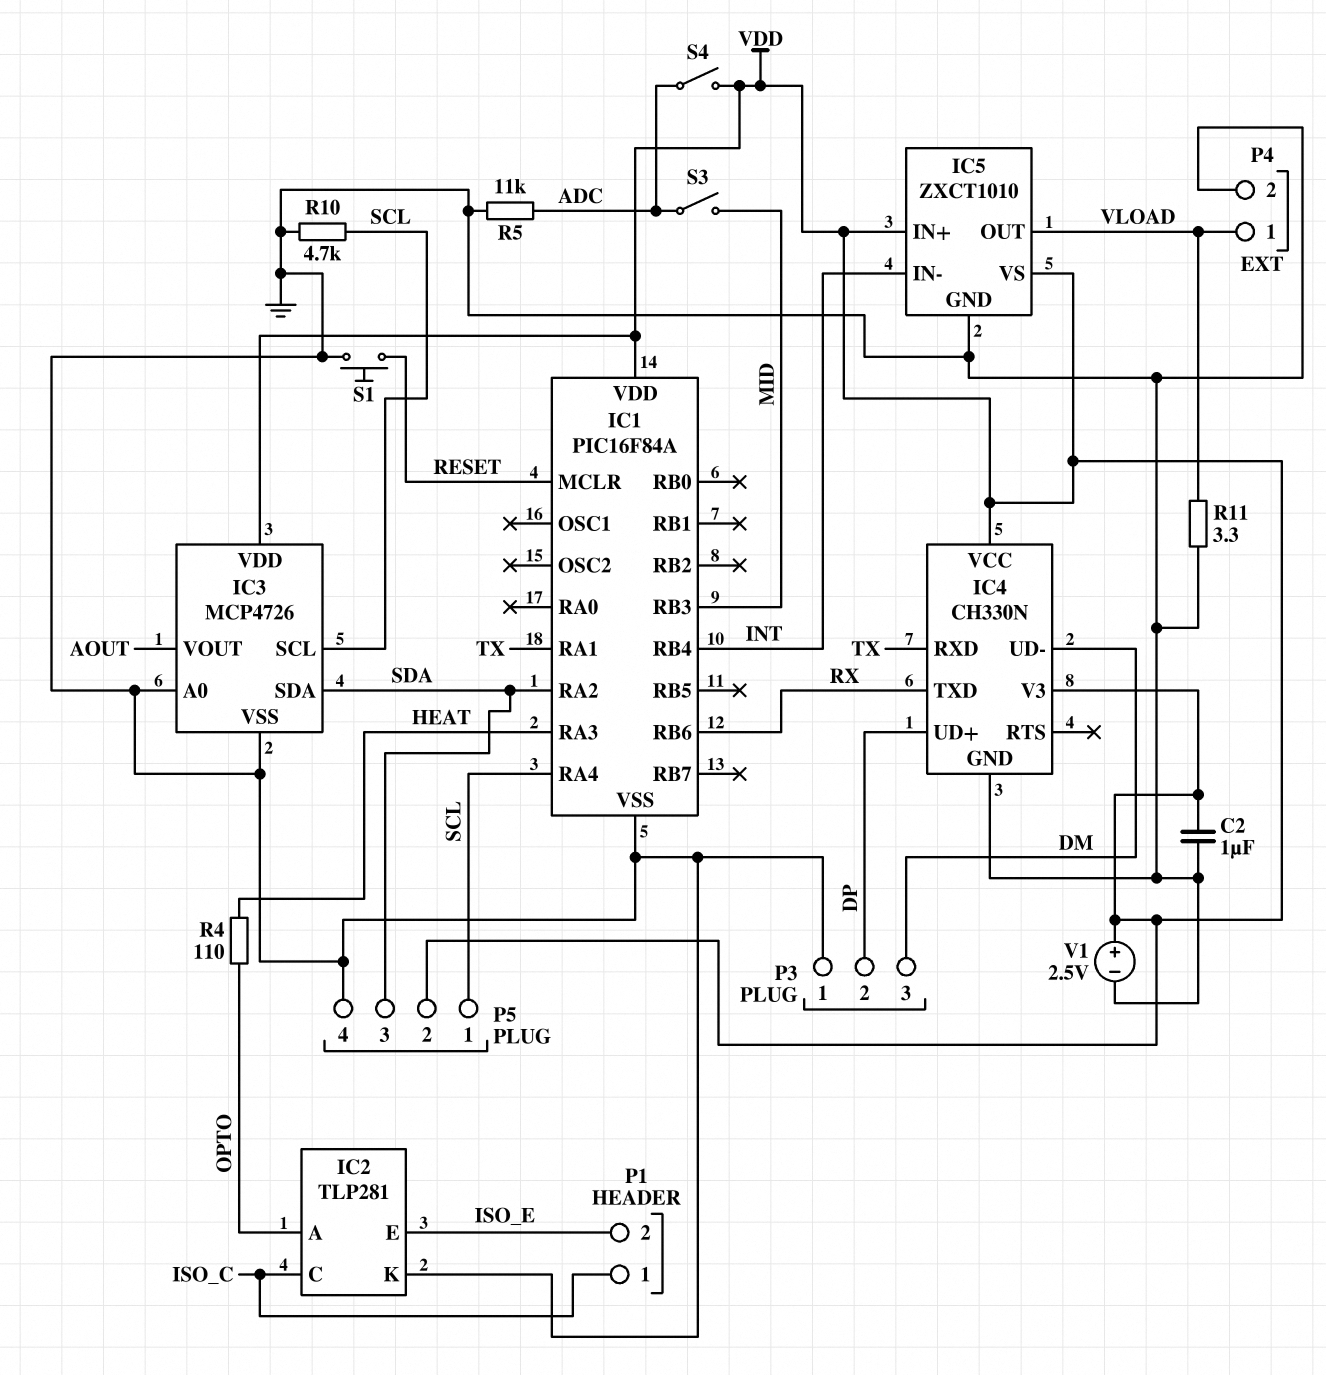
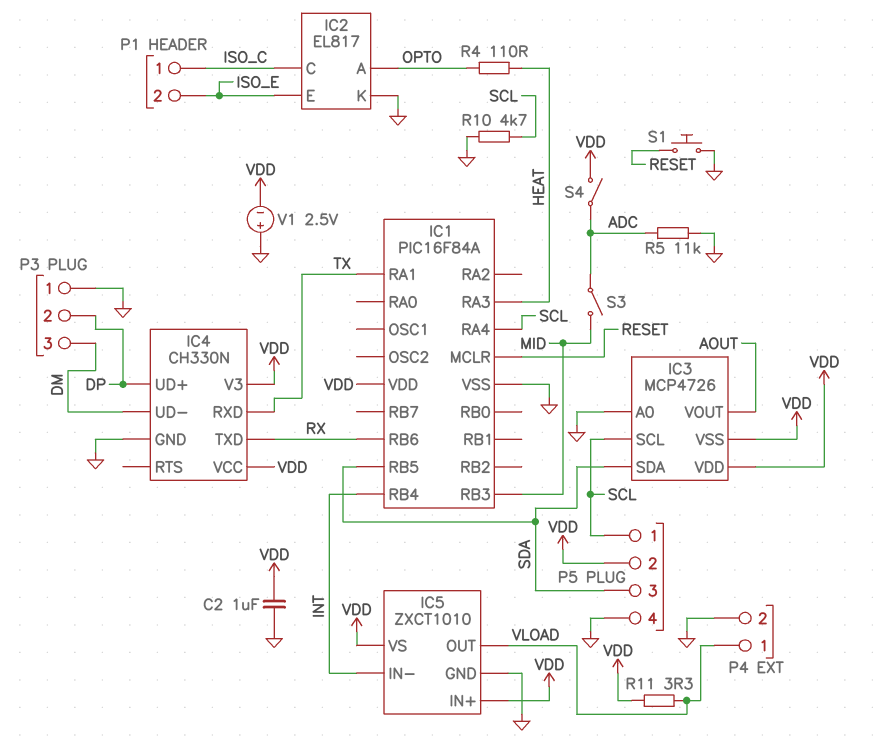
IC1 pin RA2: SDA -> none
IC1 pin RB5: none -> SDA
IC2: TLP281 -> EL817
IC3 pin VSS: GND -> VDD
R11: 3.3 (GND, VLOAD) -> 3.3 (VDD, VLOAD)
V1: 2.5V (plus VDD, minus GND) -> 2.5V (plus GND, minus VDD)

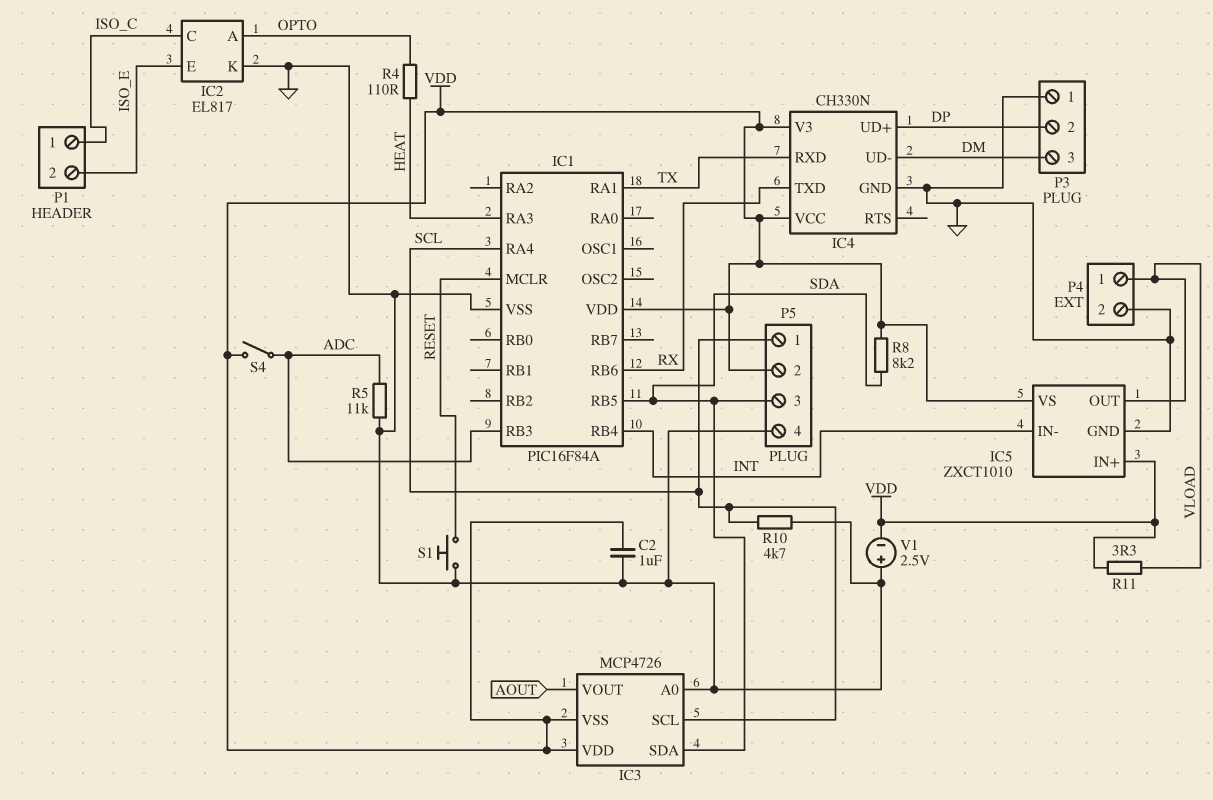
IC1 pin RB3: MID -> ADC
R8: none -> 8.2k (SDA, VDD)
S3: switch (ADC, MID) -> none

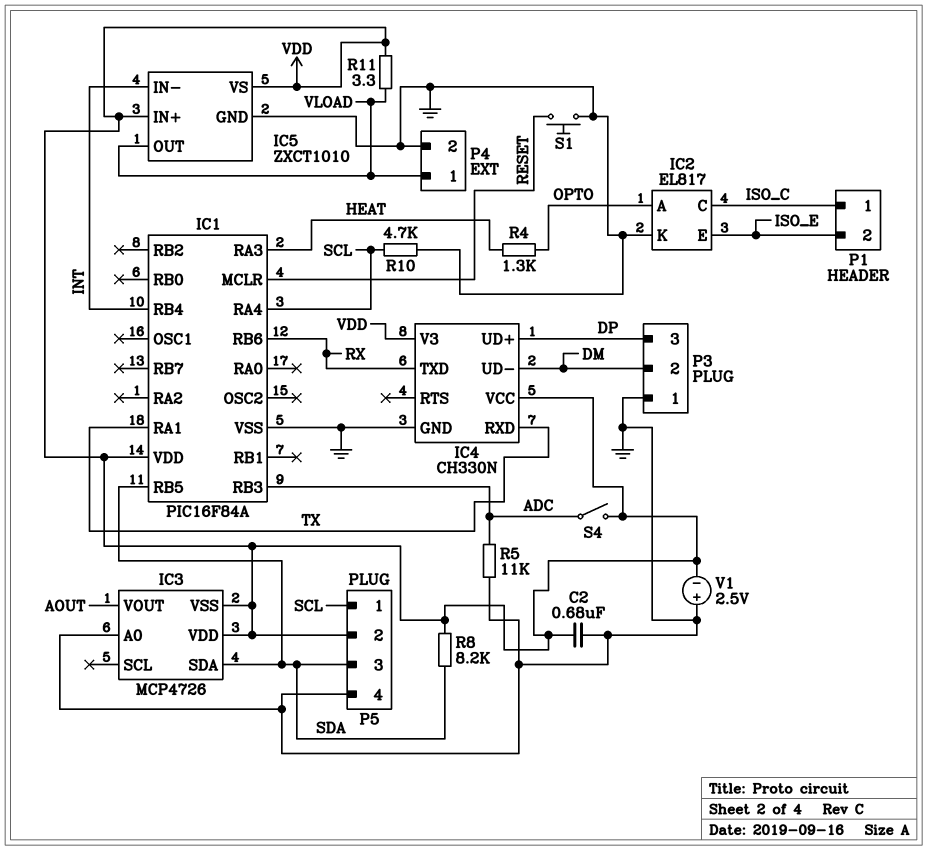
C2: 1uF (GND, VDD) -> 680nF (GND, VDD)
IC3 pin SCL: SCL -> none
P3 pin 2: DP -> DM
P3 pin 3: DM -> DP
R4: 110 (HEAT, OPTO) -> 1.3k (HEAT, OPTO)

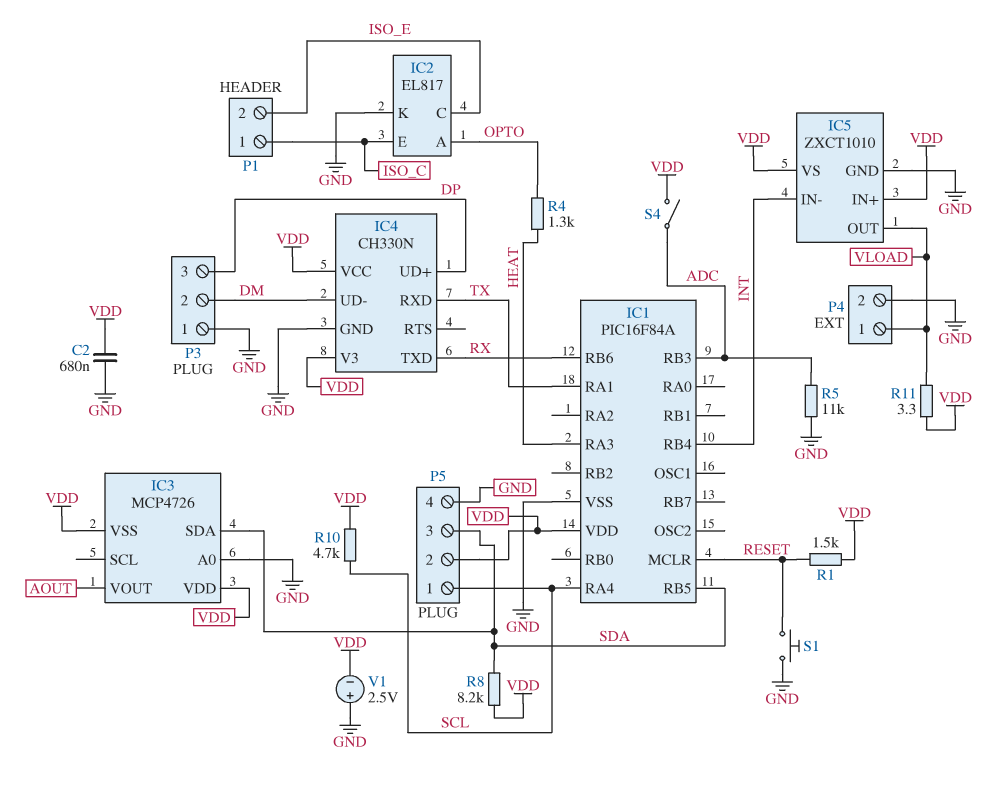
IC2 pin C: ISO_C -> ISO_E
IC2 pin E: ISO_E -> ISO_C
R1: none -> 1.5k (RESET, VDD)
R10: 4.7k (GND, SCL) -> 4.7k (SCL, VDD)

